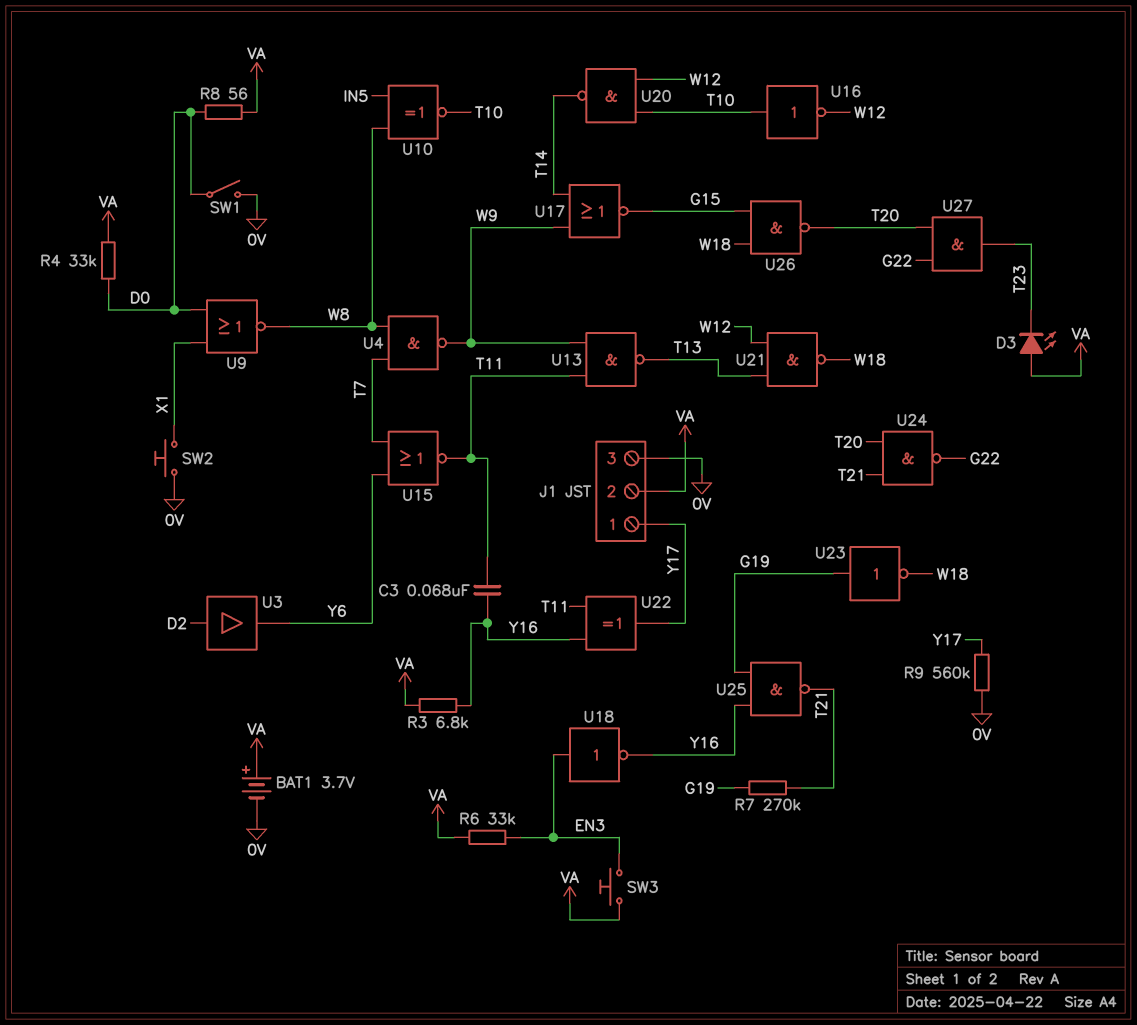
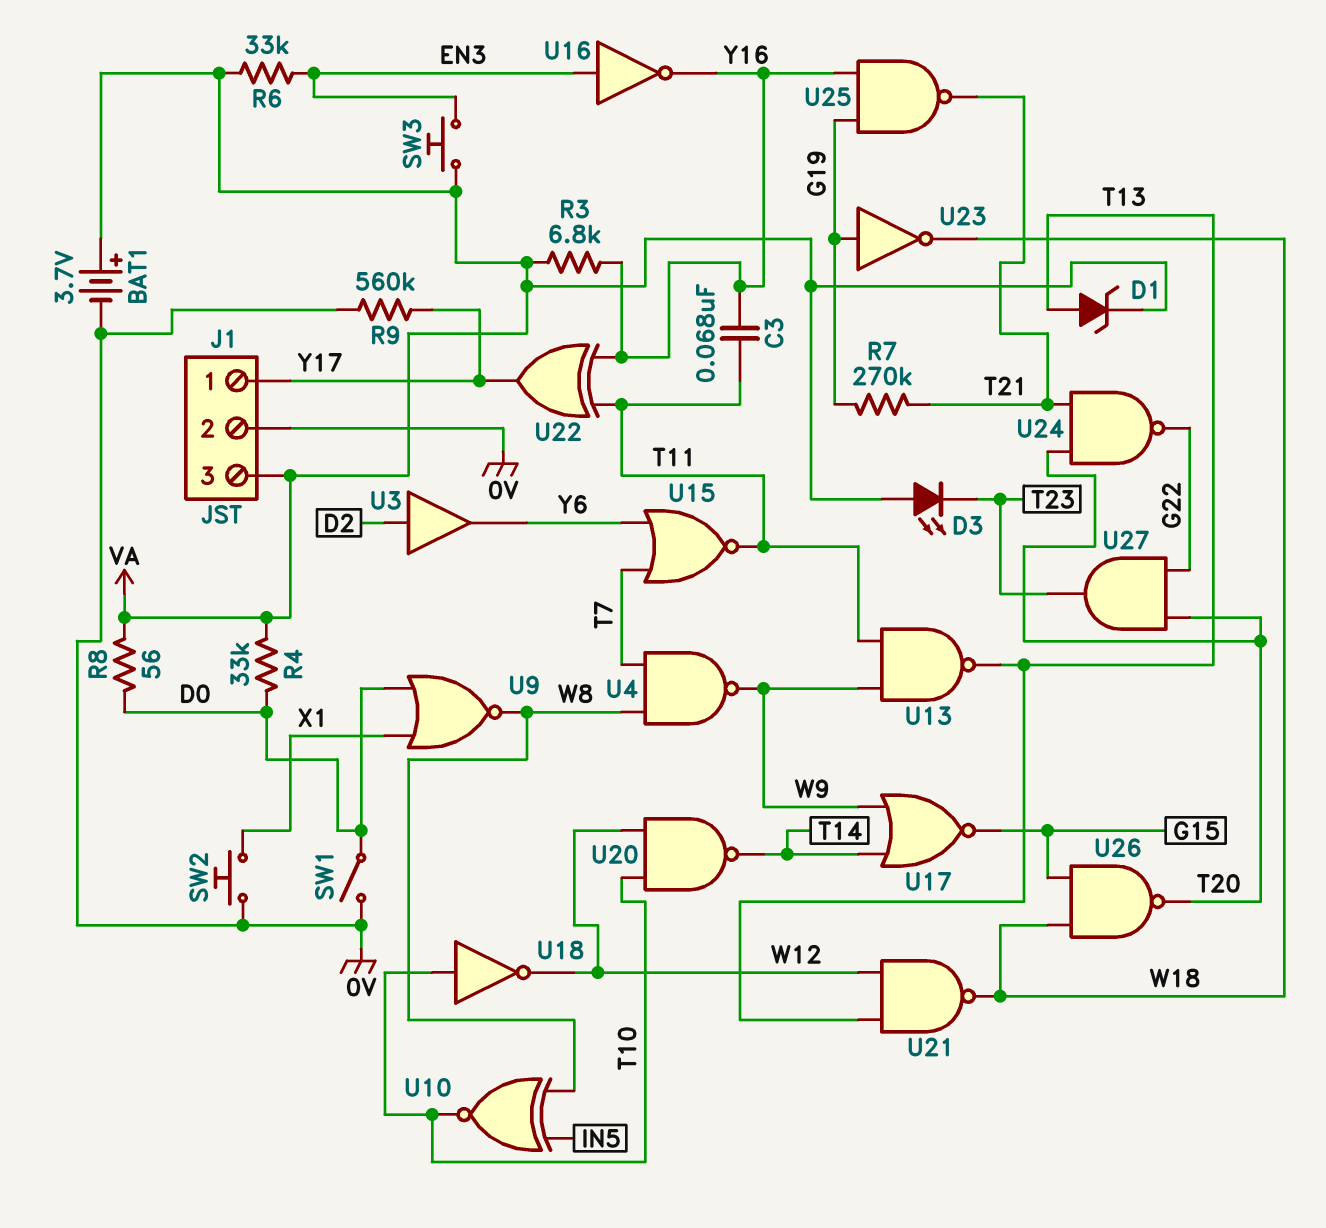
D1: none -> zener (A T13, K VA)
J1 pin 2: VA -> 0V
J1 pin 3: 0V -> VA
U16: NOT (in T10, out W12) -> NOT (in EN3, out Y16)
U18: NOT (in EN3, out Y16) -> NOT (in T10, out W12)

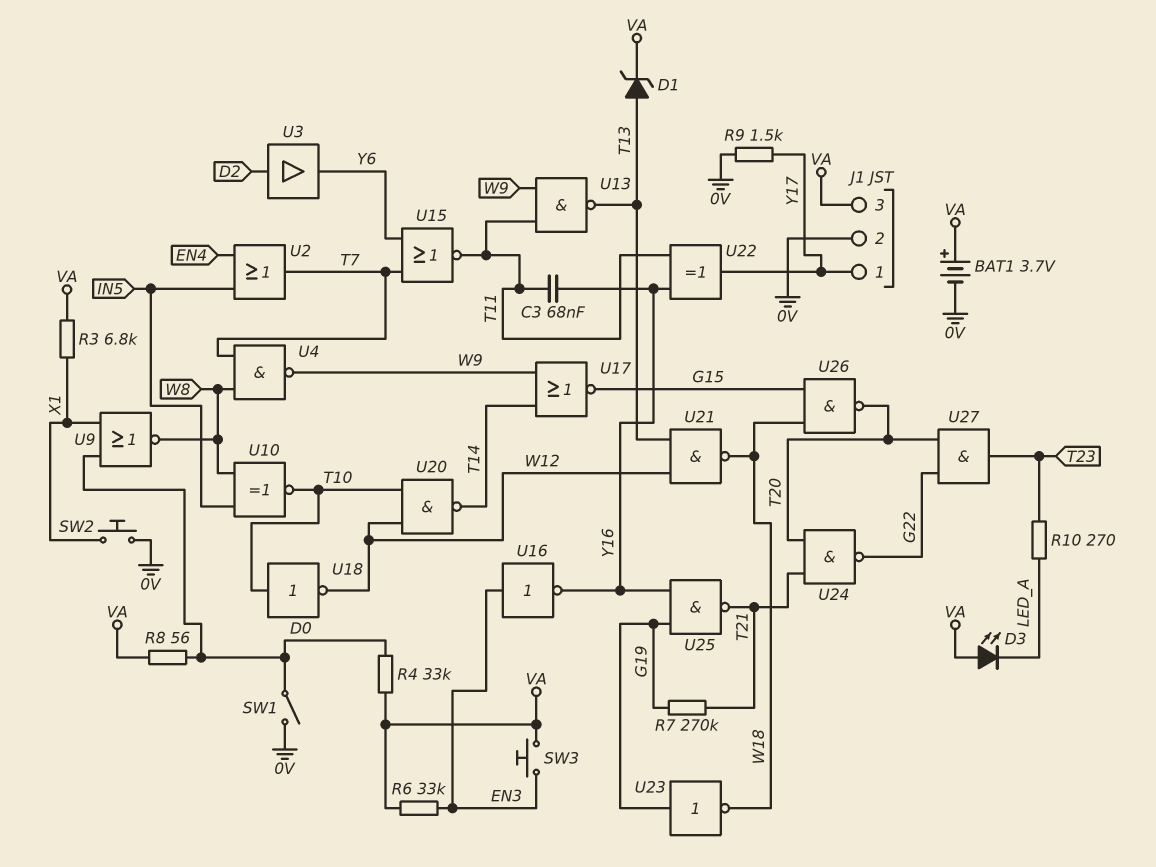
D3: LED (A VA, K T23) -> LED (A VA, K LED_A)
R3: 6.8k (VA, Y16) -> 6.8k (VA, X1)
R9: 560k (0V, Y17) -> 1.5k (0V, Y17)
R10: none -> 270 (LED_A, T23)
U2: none -> OR (in EN4, in IN5, out T7)

